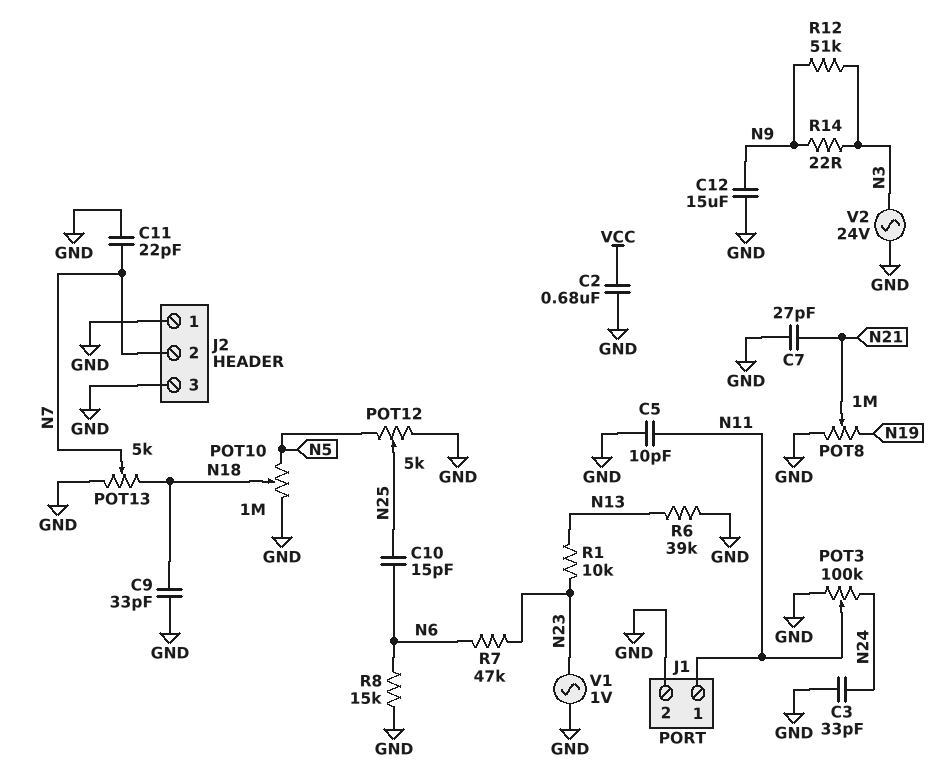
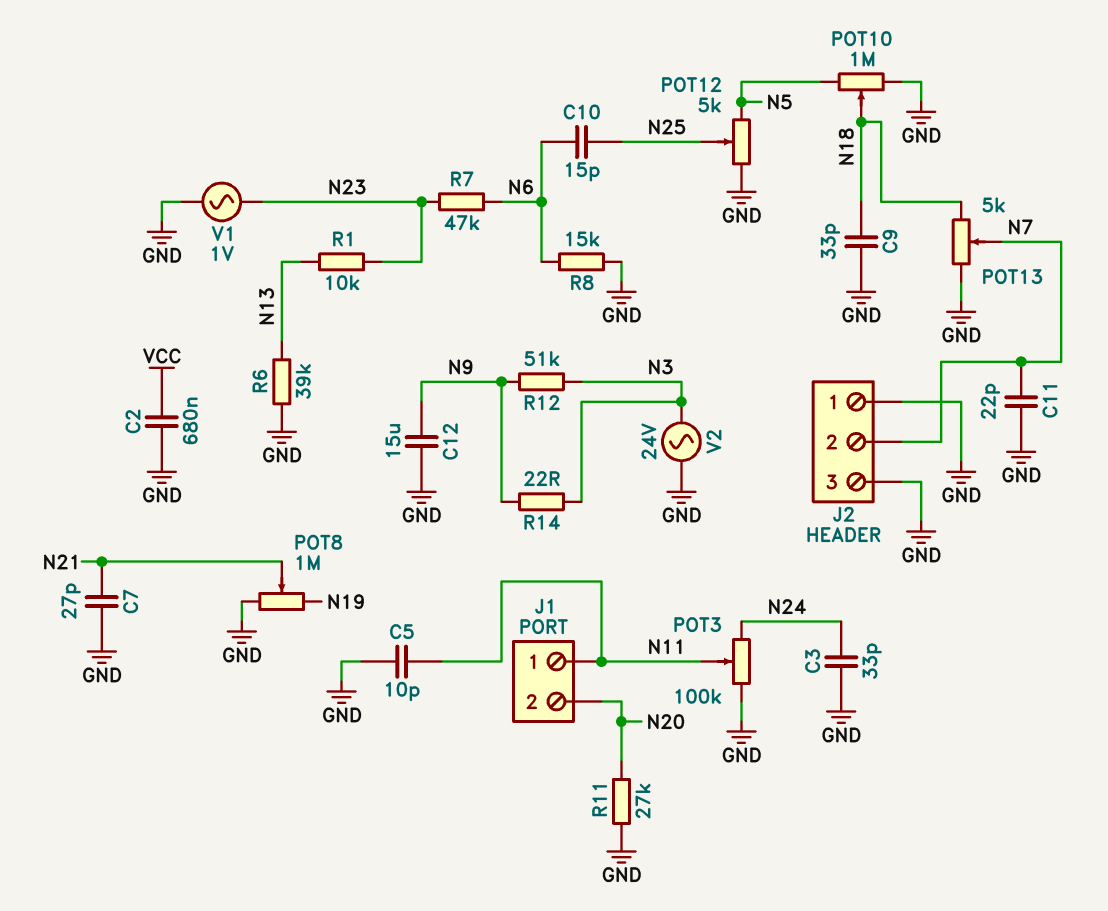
J1 pin 2: GND -> N20
R11: none -> 27k (GND, N20)

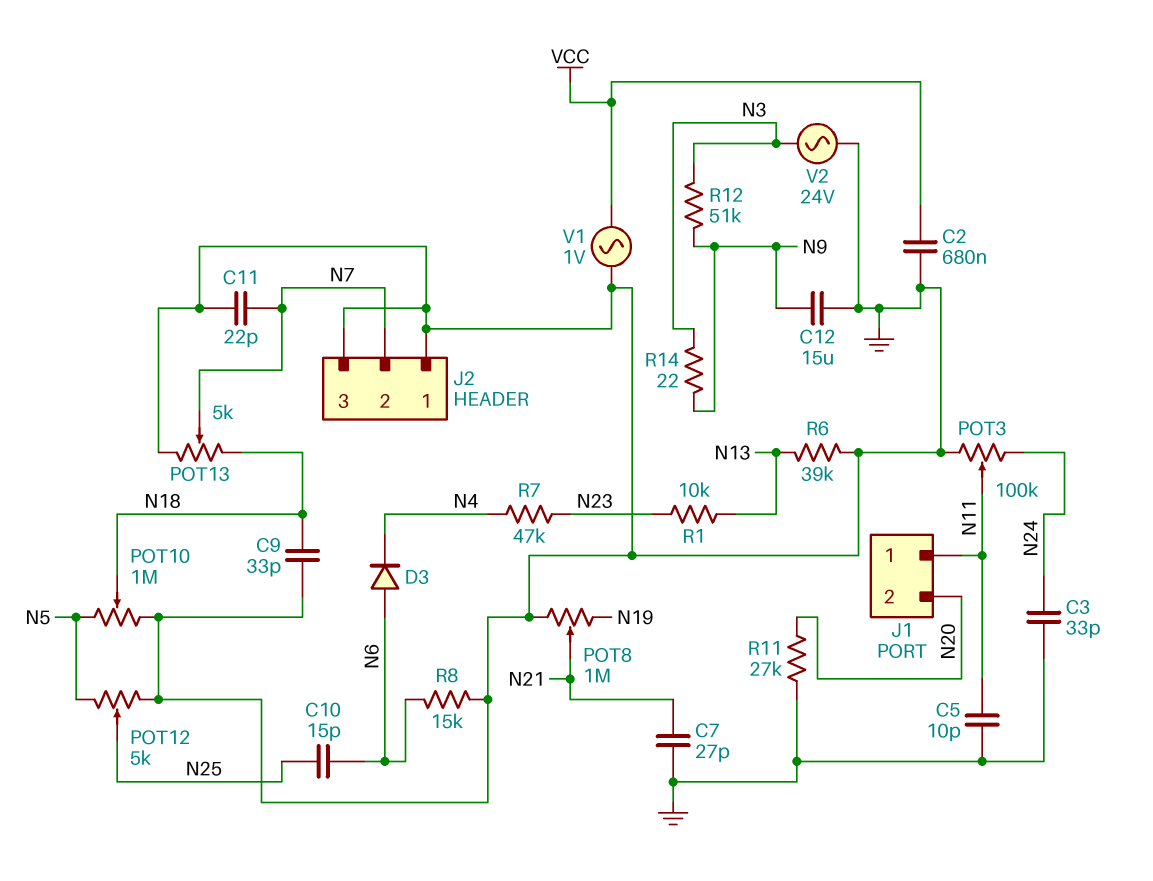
D3: none -> diode (A N6, K N4)
R7: 47k (N6, N23) -> 47k (N4, N23)
V1: AC 1V (GND, N23) -> AC 1V (GND, VCC)

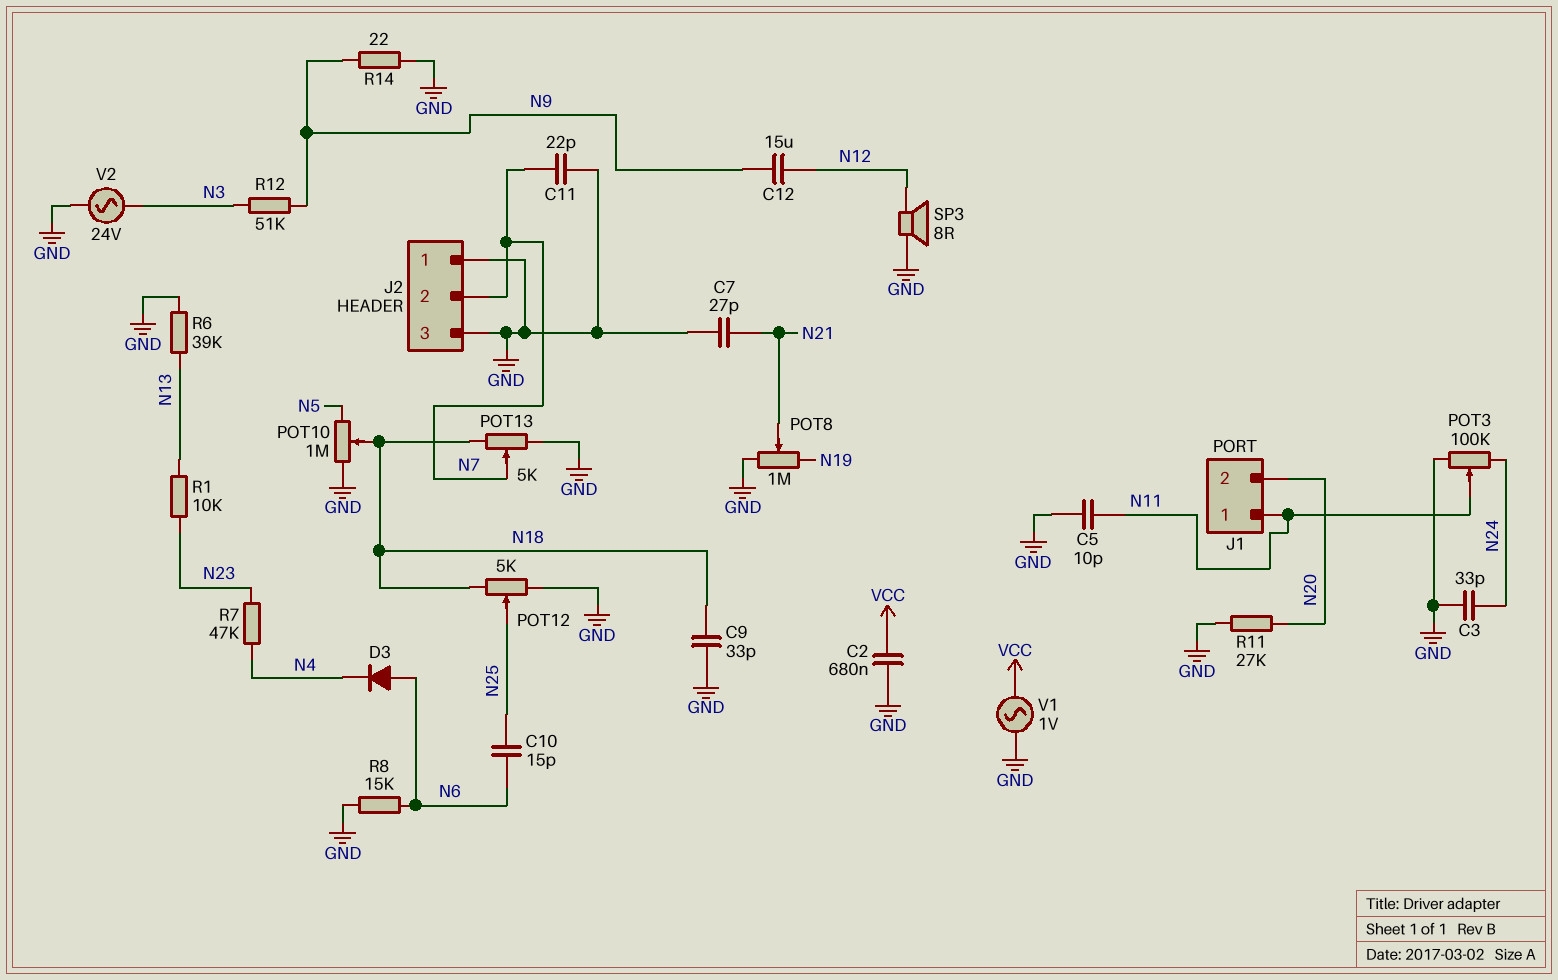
C12: 15uF (GND, N9) -> 15uF (N9, N12)
POT12: 5k (GND, N5, wiper N25) -> 5k (GND, N18, wiper N25)
R14: 22 (N3, N9) -> 22 (GND, N9)
SP3: none -> speaker 8R (GND, N12)

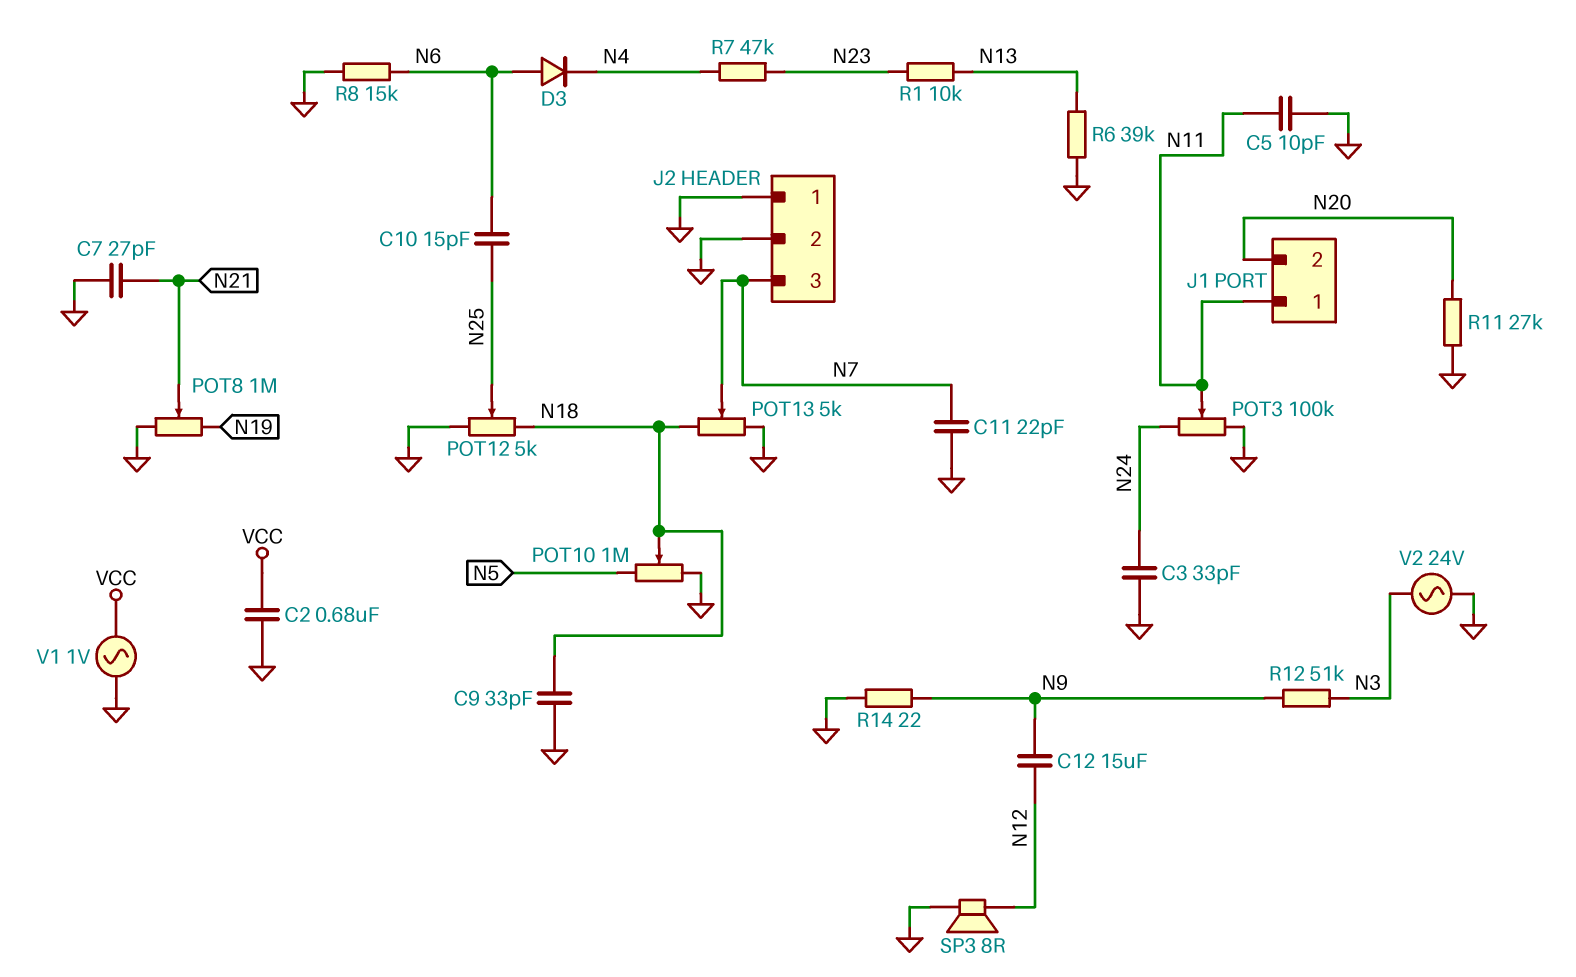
J2 pin 2: N7 -> GND
J2 pin 3: GND -> N7

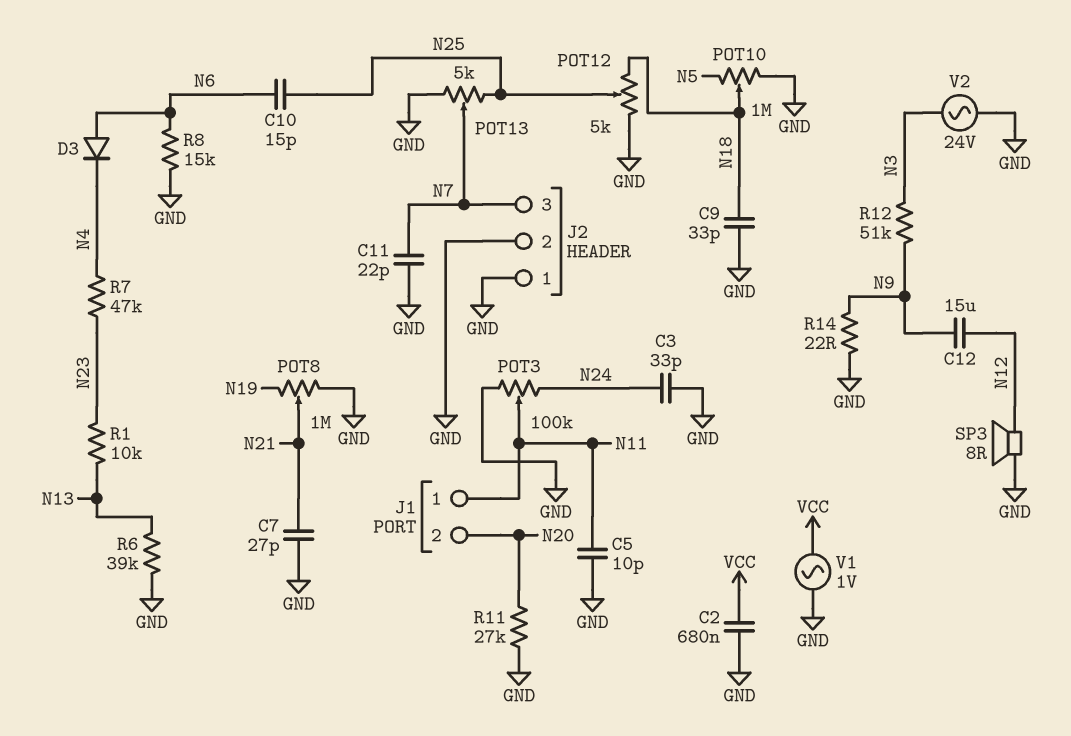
POT13: 5k (GND, N18, wiper N7) -> 5k (GND, N25, wiper N7)

